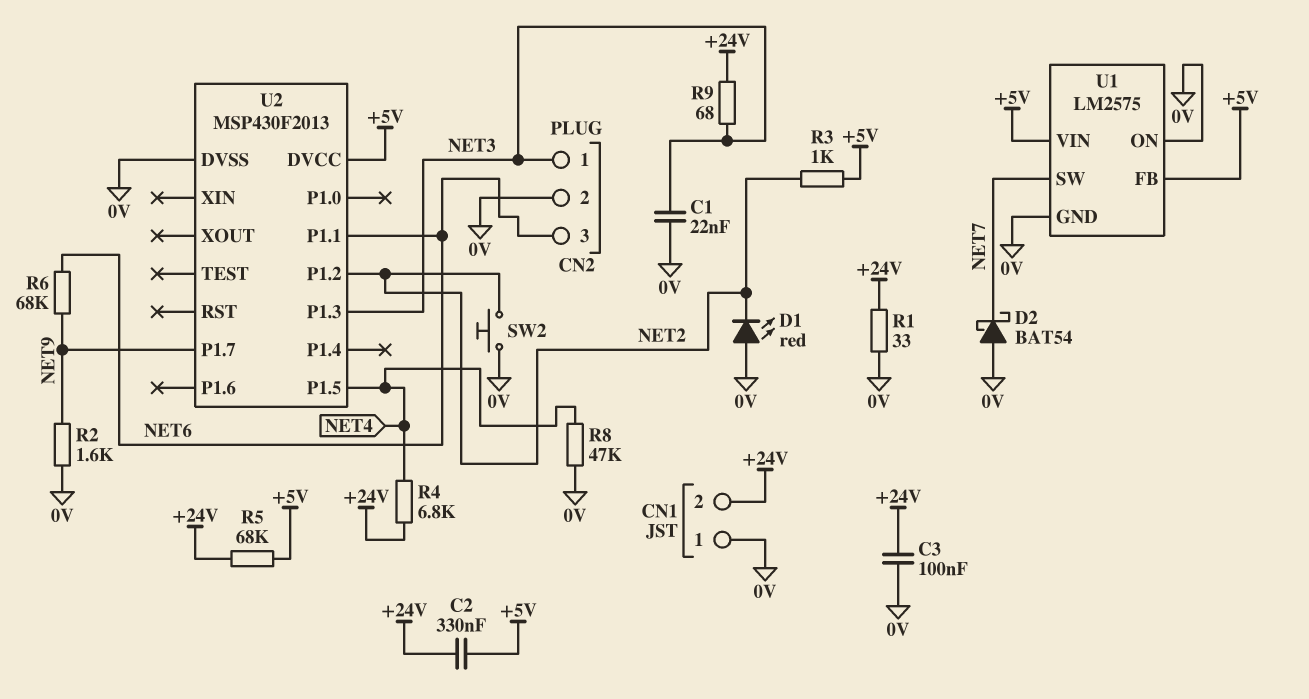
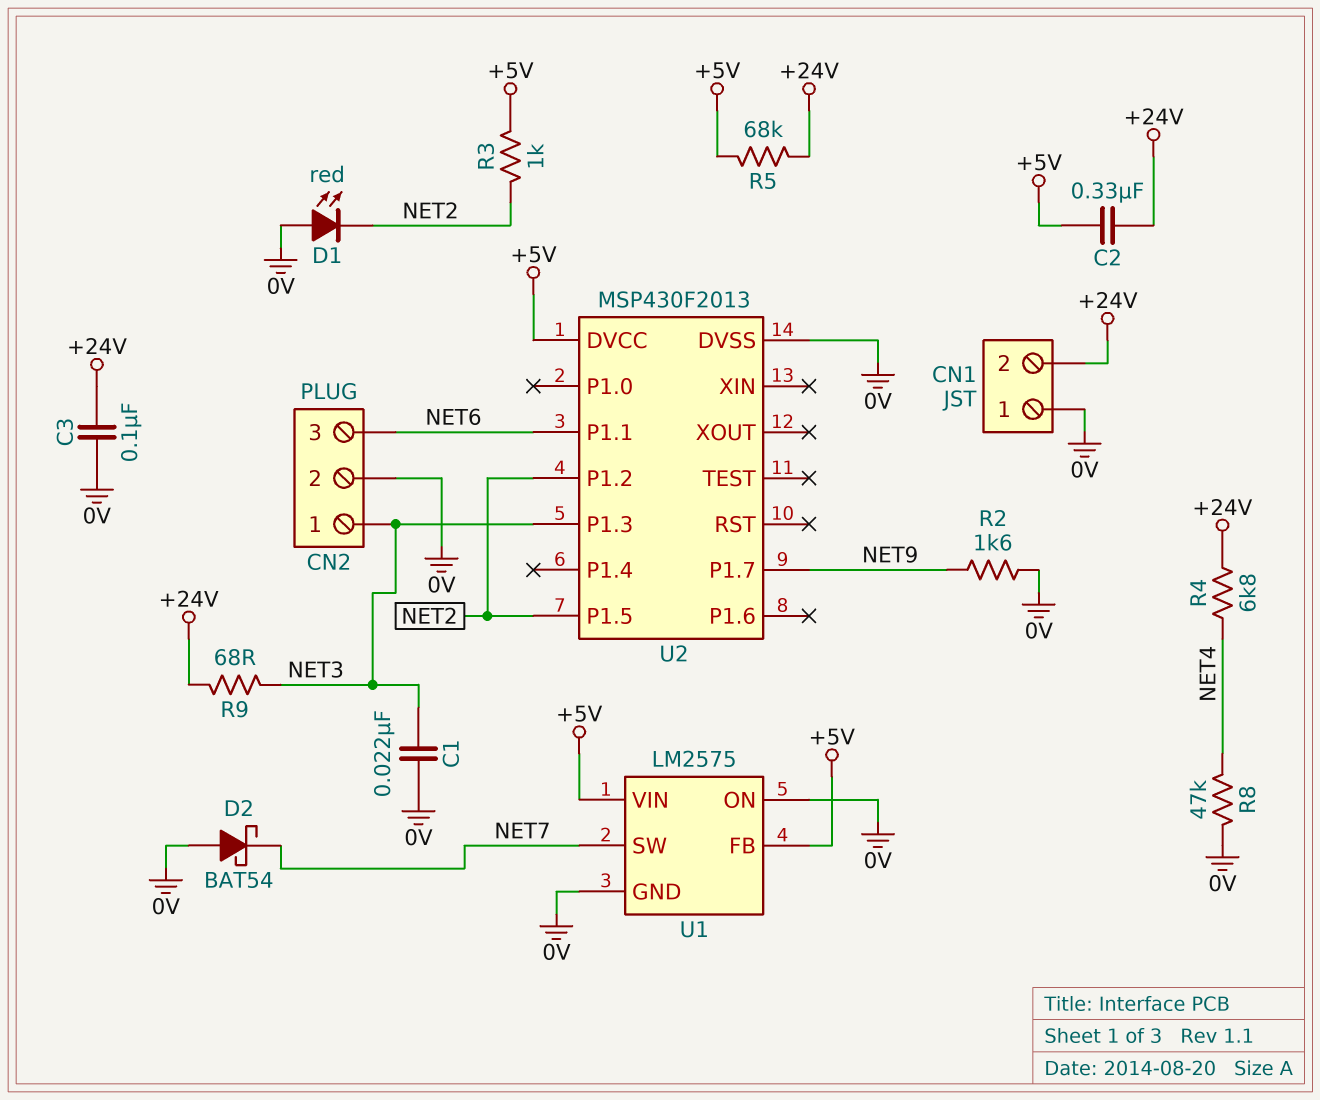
R1: 33 (+24V, 0V) -> none
R6: 68k (NET6, NET9) -> none
SW2: button (0V, NET2) -> none
U2 pin P1.5: NET4 -> NET2

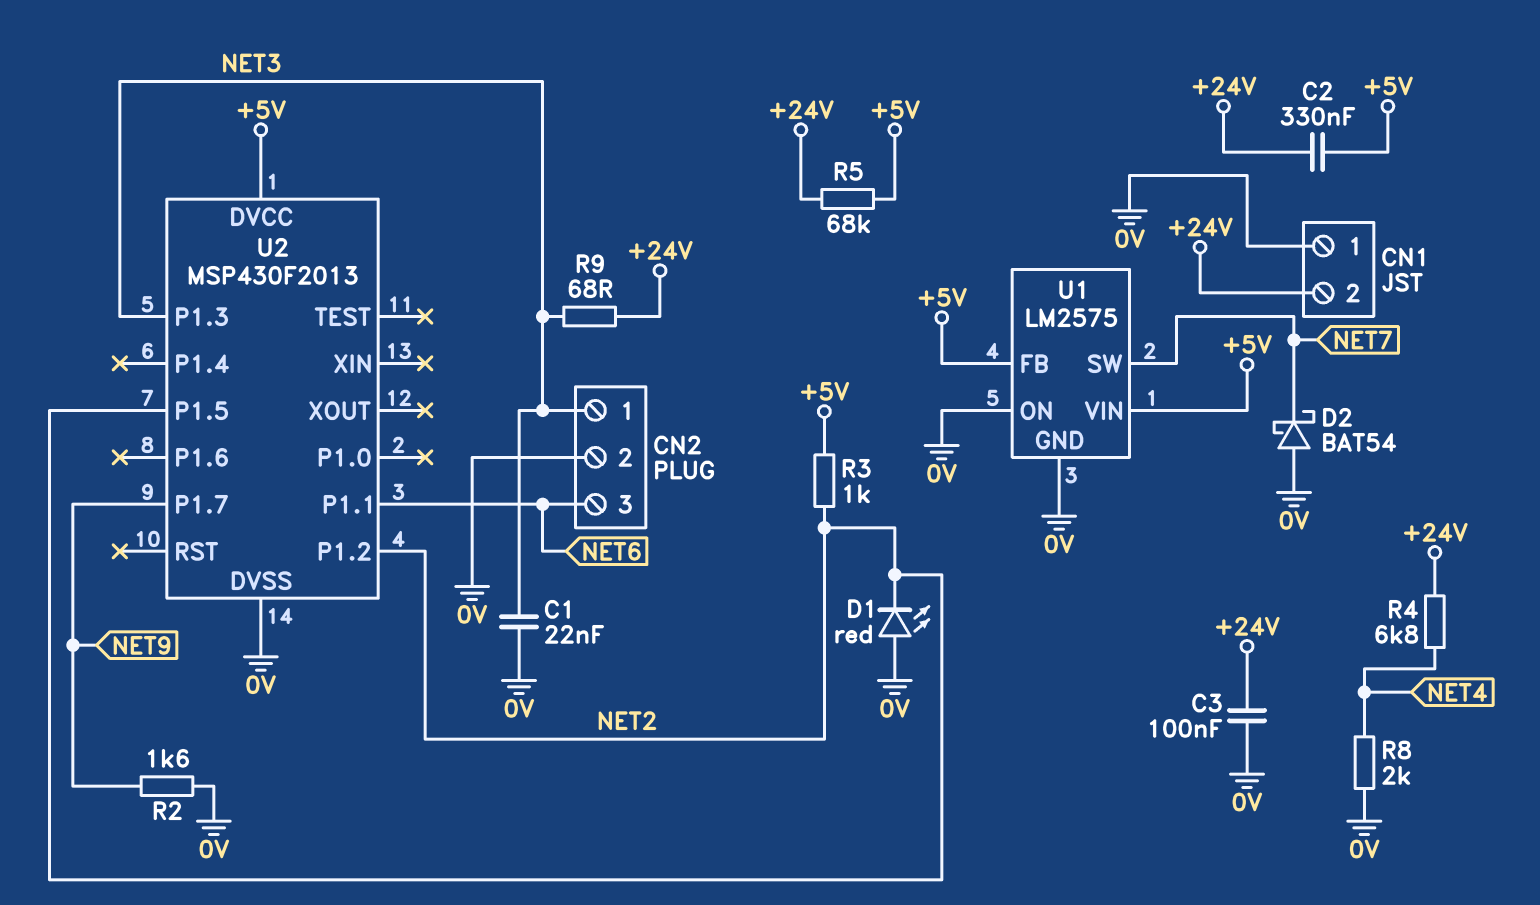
R8: 47k (0V, NET4) -> 2k (0V, NET4)

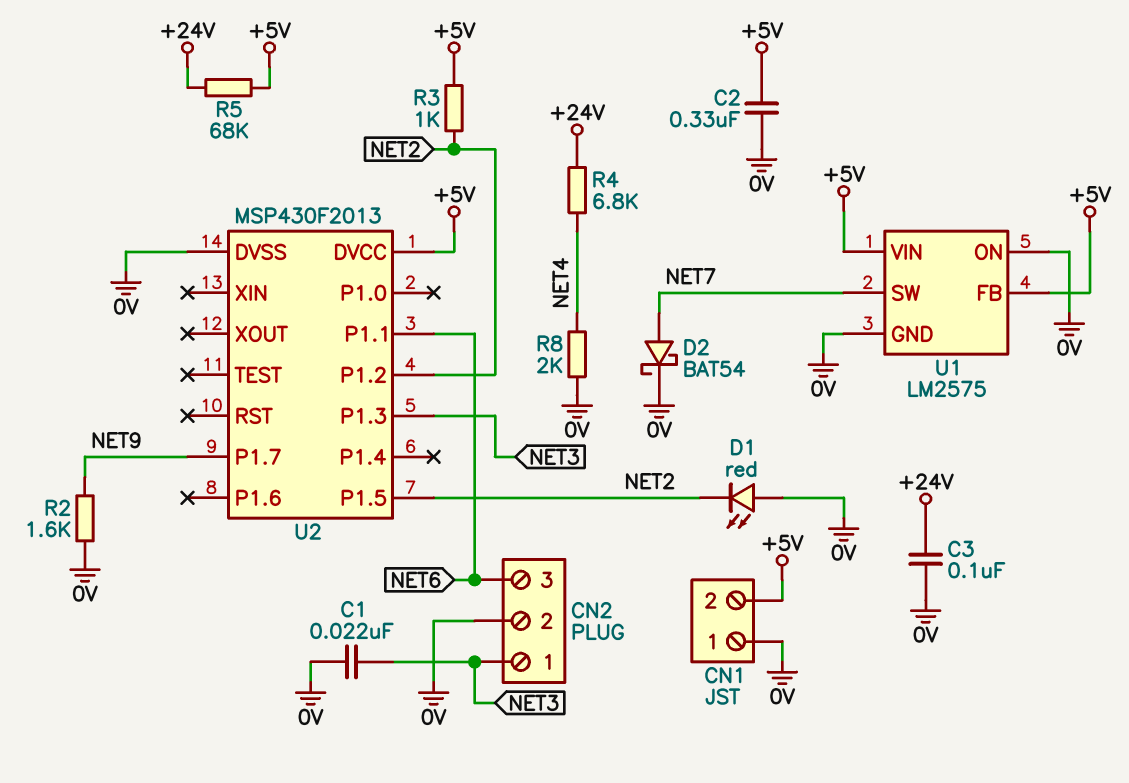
C2: 330nF (+5V, +24V) -> 330nF (+5V, 0V)
CN1 pin 2: +24V -> +5V
D2: schottky BAT54 (A 0V, K NET7) -> schottky BAT54 (A NET7, K 0V)
R9: 68 (+24V, NET3) -> none

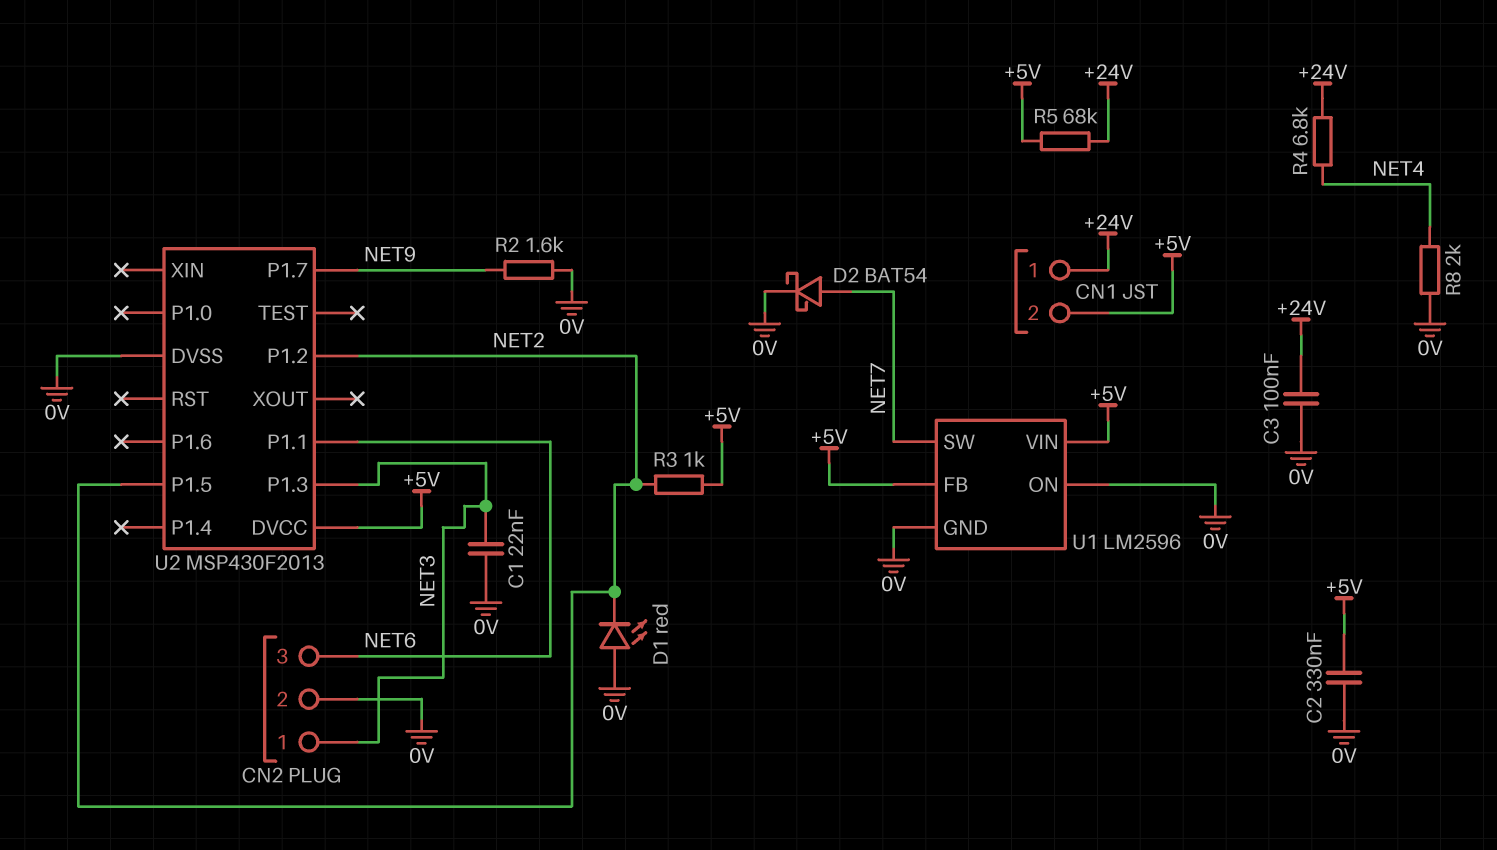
CN1 pin 1: 0V -> +24V
U1: LM2575 -> LM2596

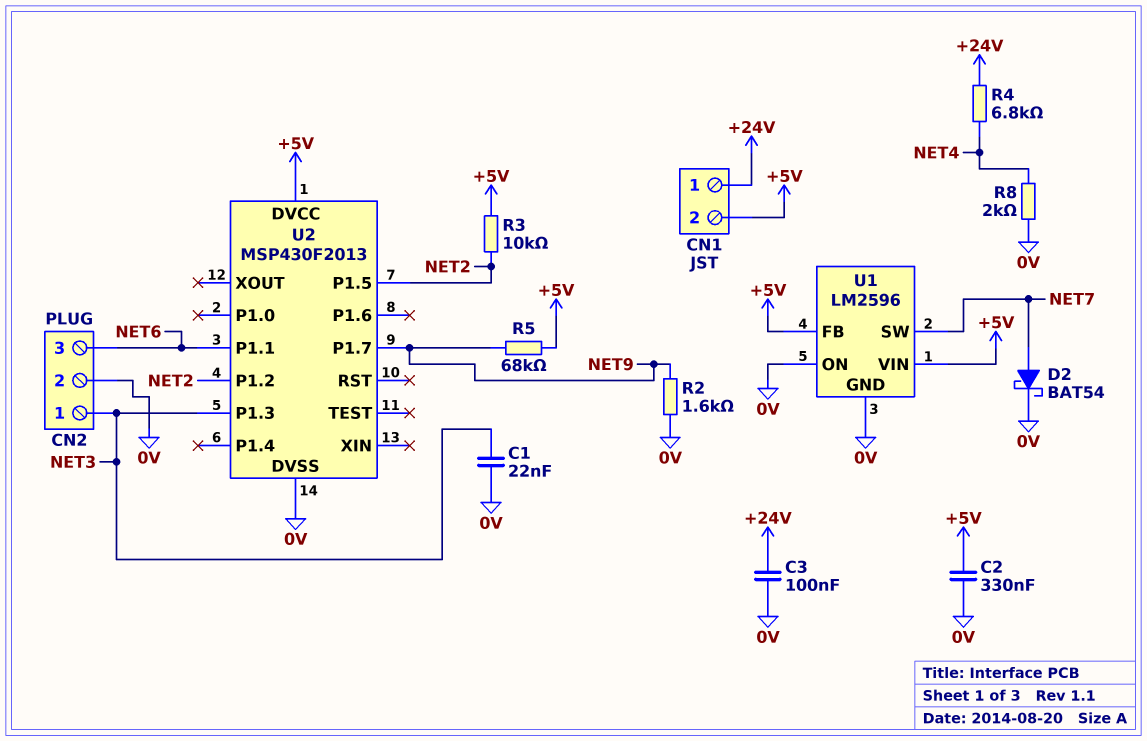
D1: LED red (A 0V, K NET2) -> none
R3: 1k (+5V, NET2) -> 10k (+5V, NET2)
R5: 68k (+5V, +24V) -> 68k (+5V, NET9)

